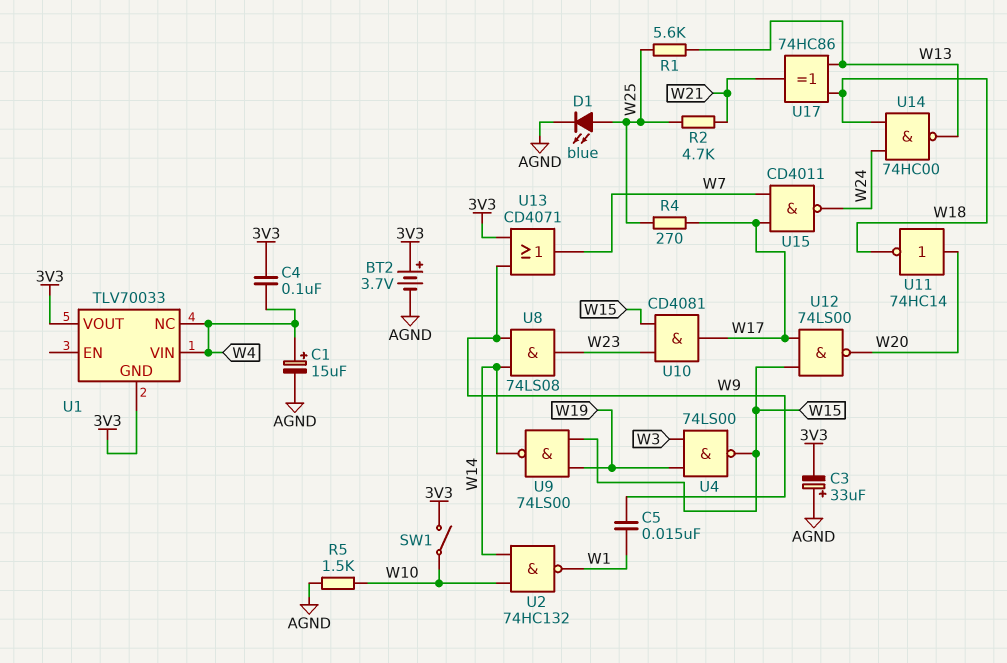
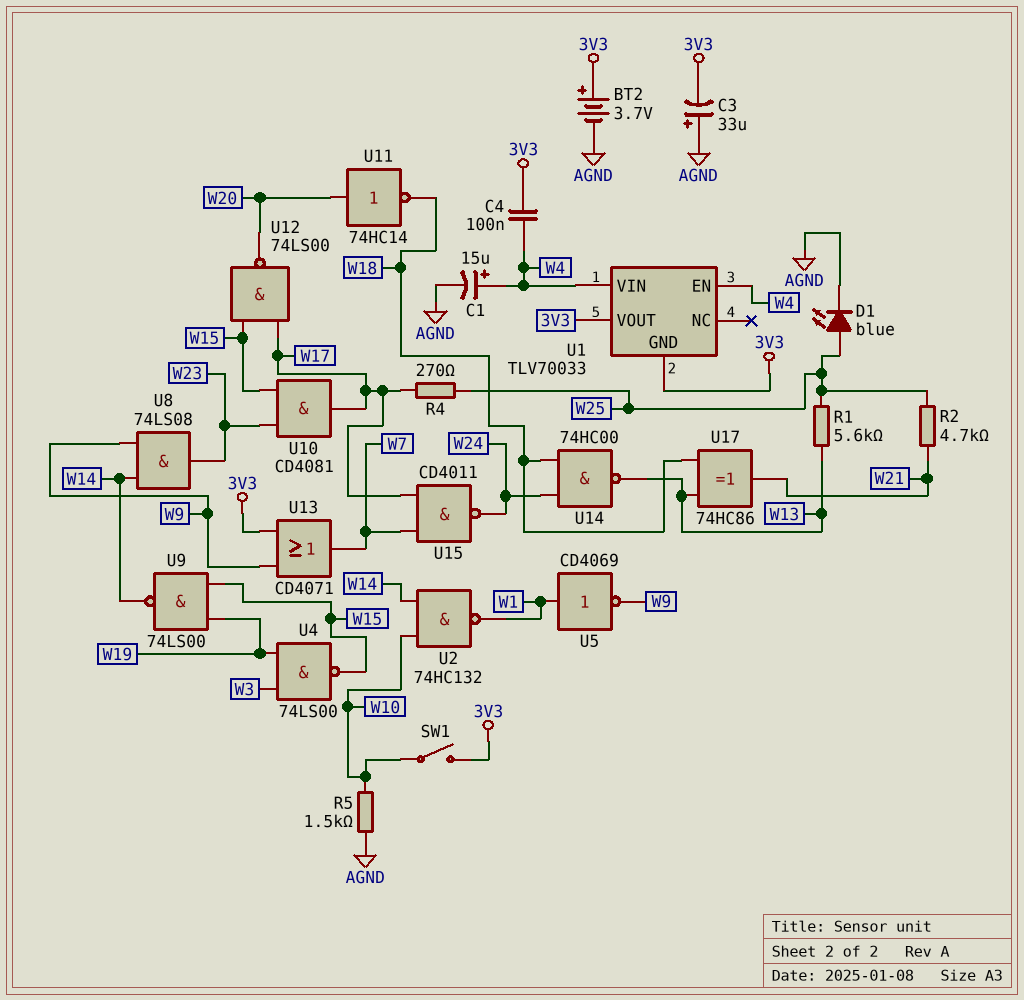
C5: 15nF (W1, W9) -> none
U1 pin EN: none -> W4
U1 pin NC: W4 -> none
U5: none -> NOT CD4069 (in W1, out W9)

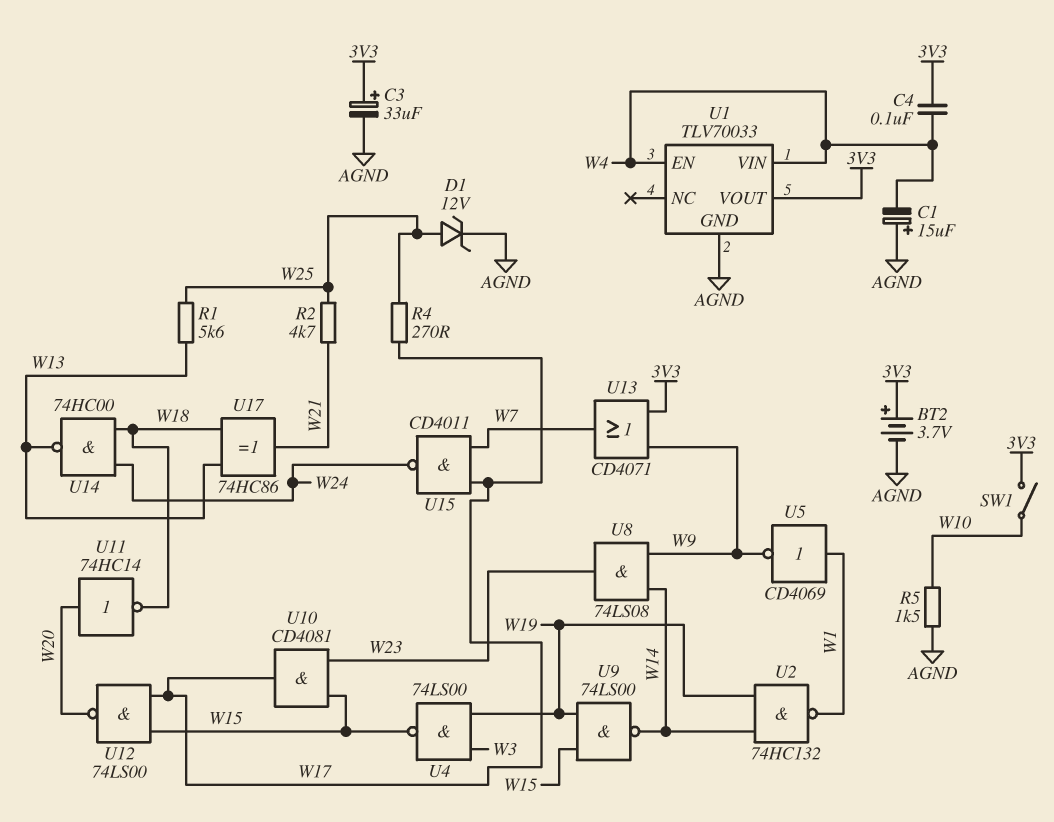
C1: 15uF (plus W4, minus AGND) -> 15uF (plus AGND, minus W4)
C3: 33uF (plus AGND, minus 3V3) -> 33uF (plus 3V3, minus AGND)
D1: LED blue (A W25, K AGND) -> zener 12V (A W25, K AGND)
U1 pin GND: 3V3 -> AGND
U2: NAND 74HC132 (in W10, in W14, out W1) -> NAND 74HC132 (in W14, in W19, out W1)

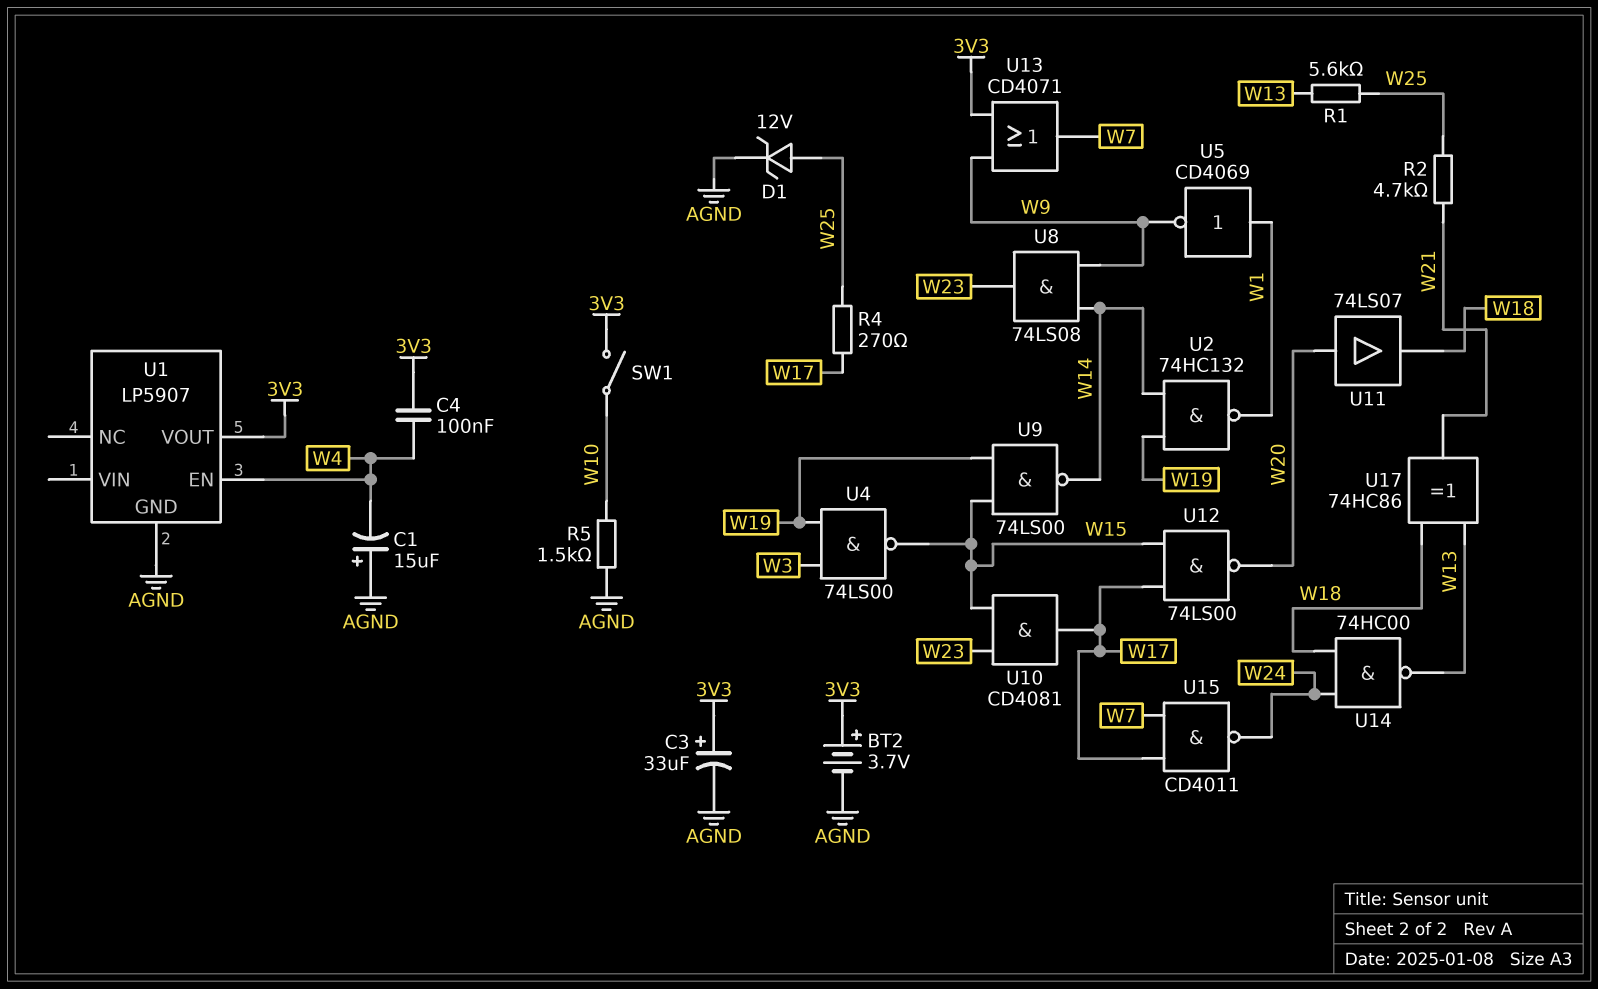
U1: TLV70033 -> LP5907
U1 pin VIN: W4 -> none
U11: NOT 74HC14 (in W20, out W18) -> buffer 74LS07 (in W20, out W18)

